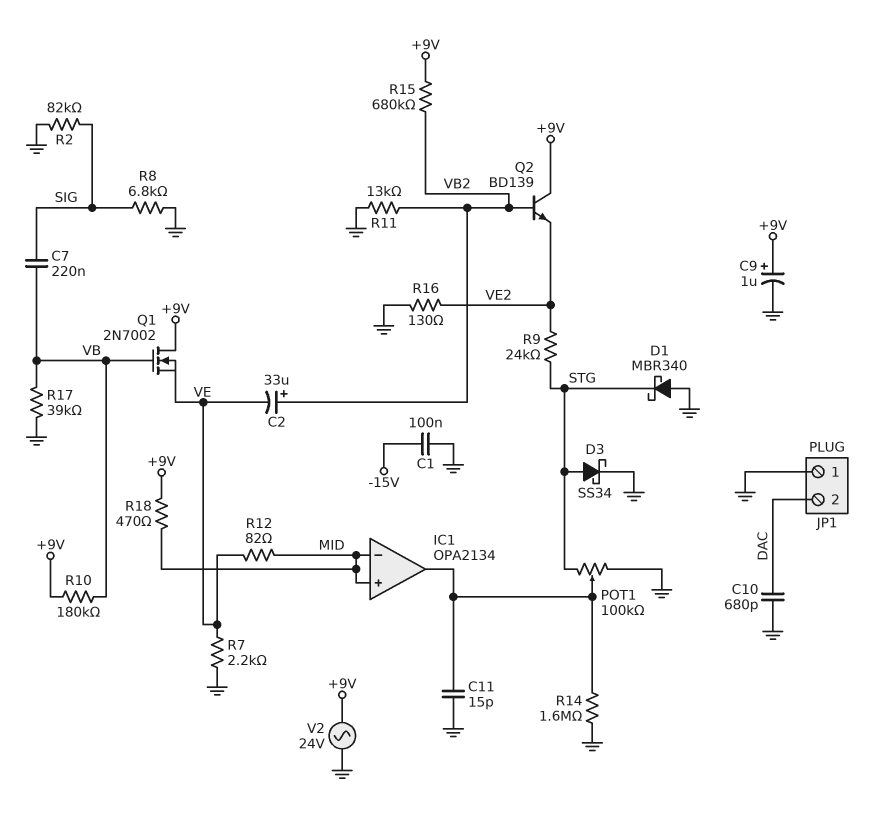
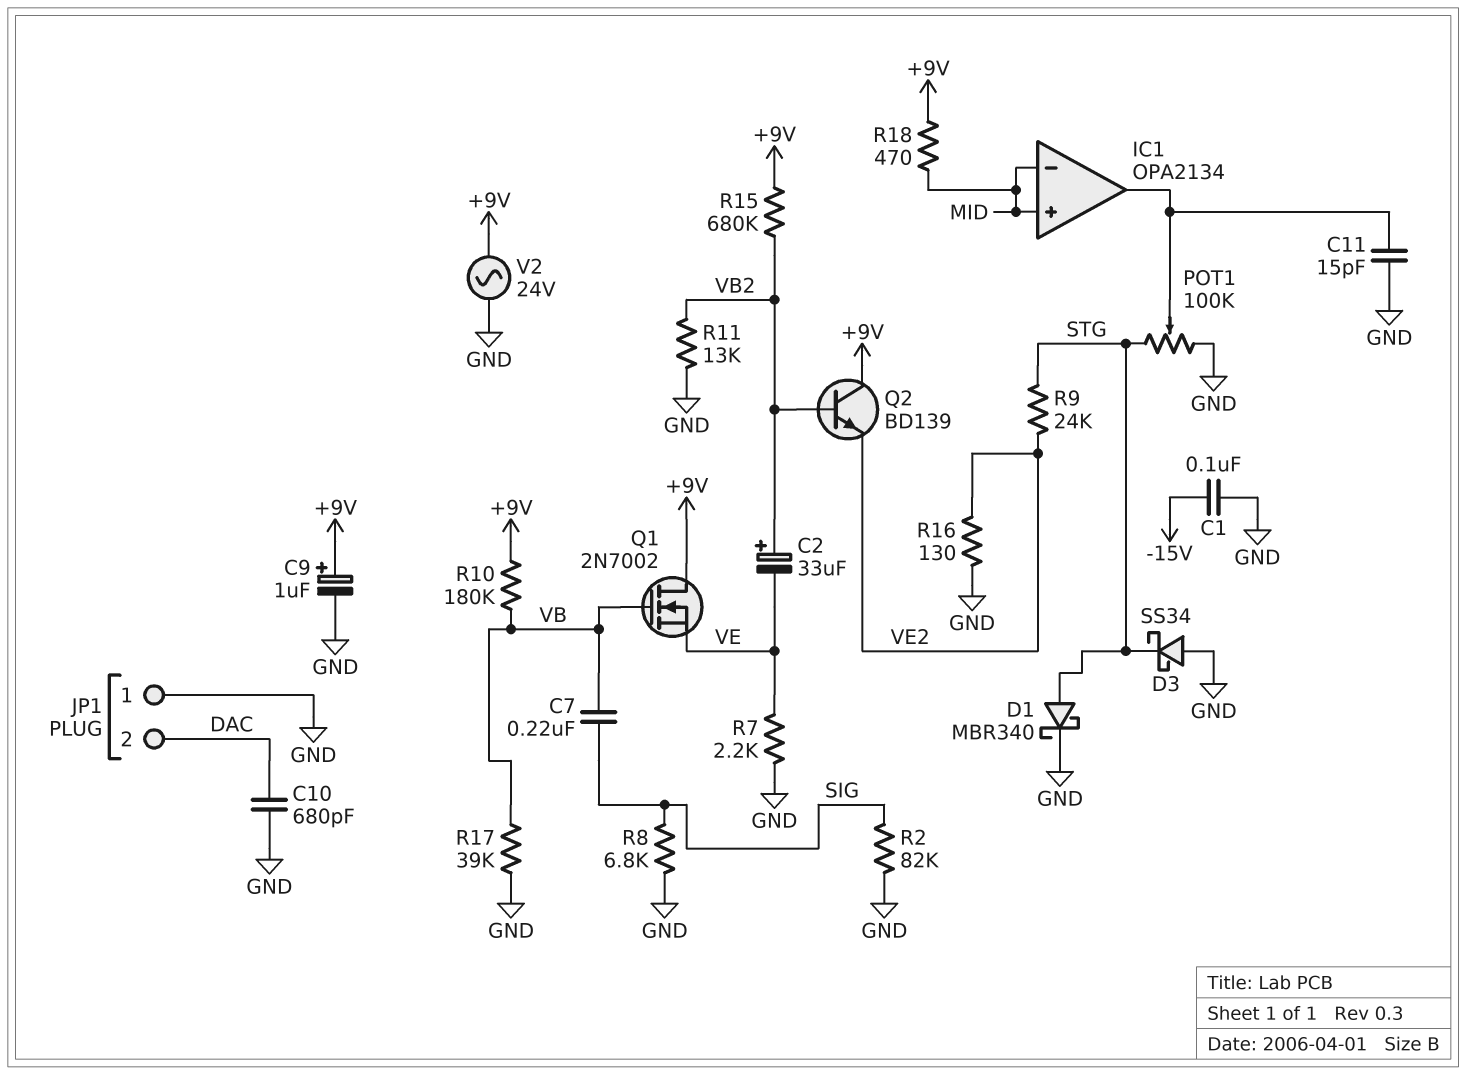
D1: schottky MBR340 (A GND, K STG) -> schottky MBR340 (A STG, K GND)
D3: schottky SS34 (A STG, K GND) -> schottky SS34 (A GND, K STG)
R12: 82 (MID, VE) -> none
R14: 1.6M (GND, IC1/out) -> none

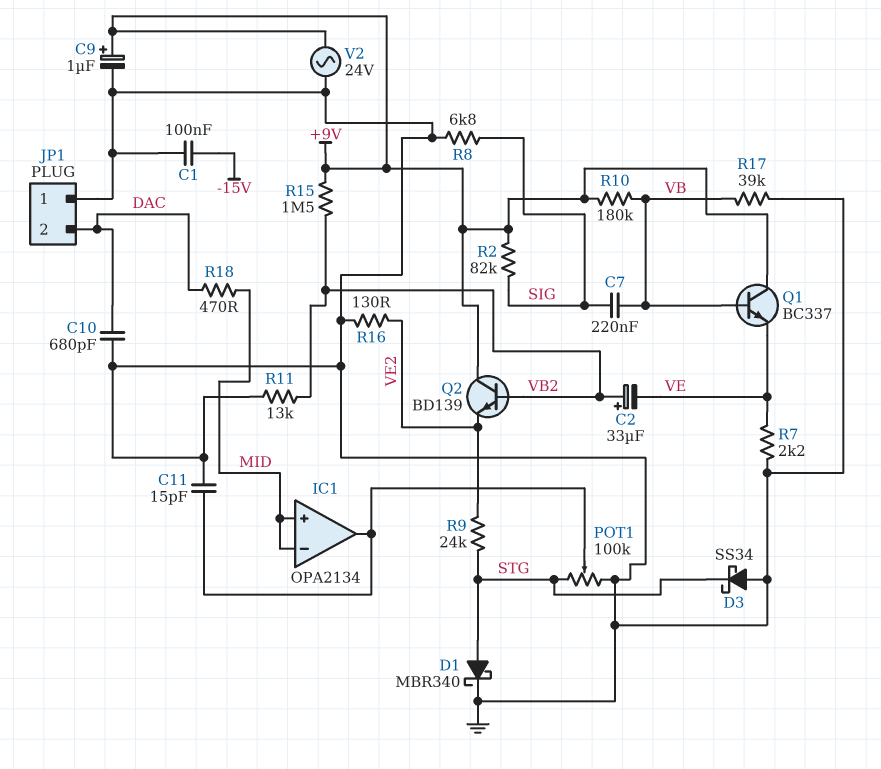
Q1: NMOS 2N7002 (G VB, D +9V, S VE) -> NPN BC337 (B VB, C +9V, E VE)
R2: 82k (GND, SIG) -> 82k (+9V, SIG)
R15: 680k (+9V, VB2) -> 1.5M (+9V, VB2)
R18: 470 (+9V, MID) -> 470 (DAC, MID)

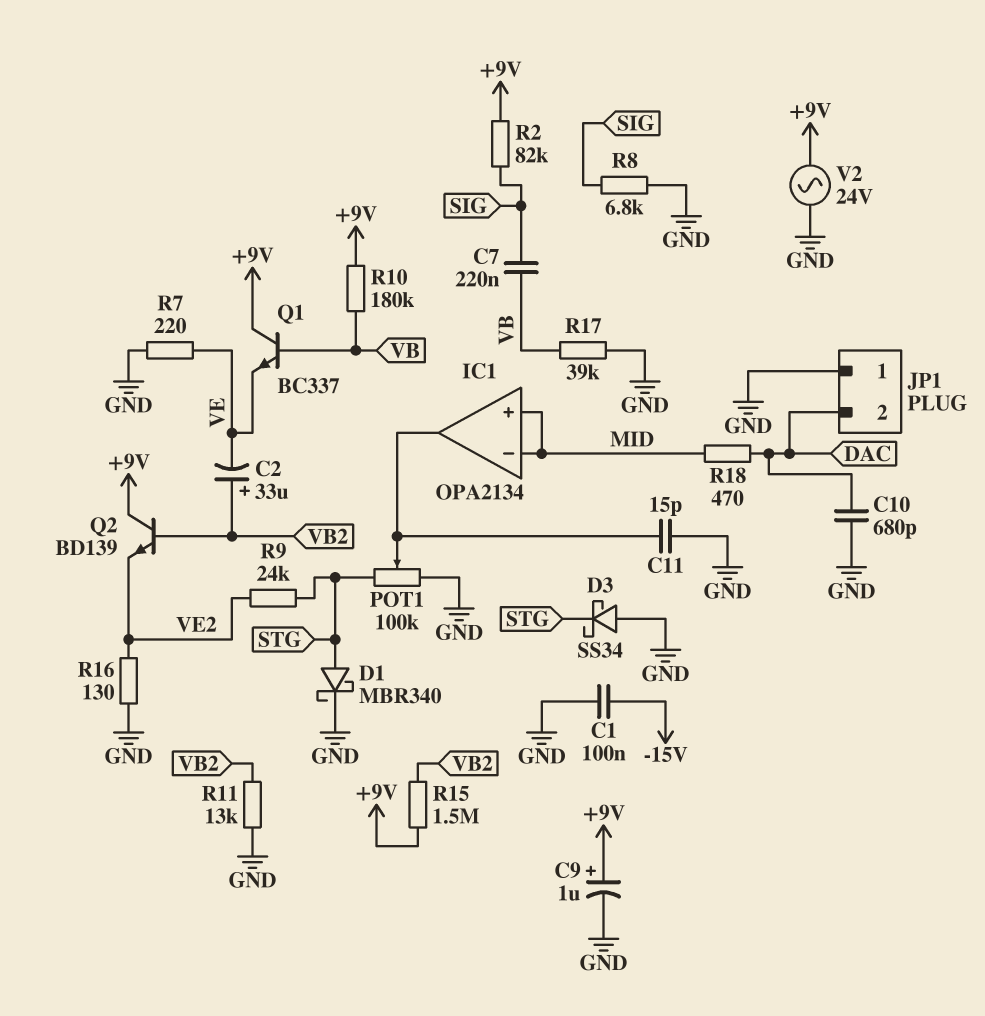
R7: 2.2k (GND, VE) -> 220 (GND, VE)

